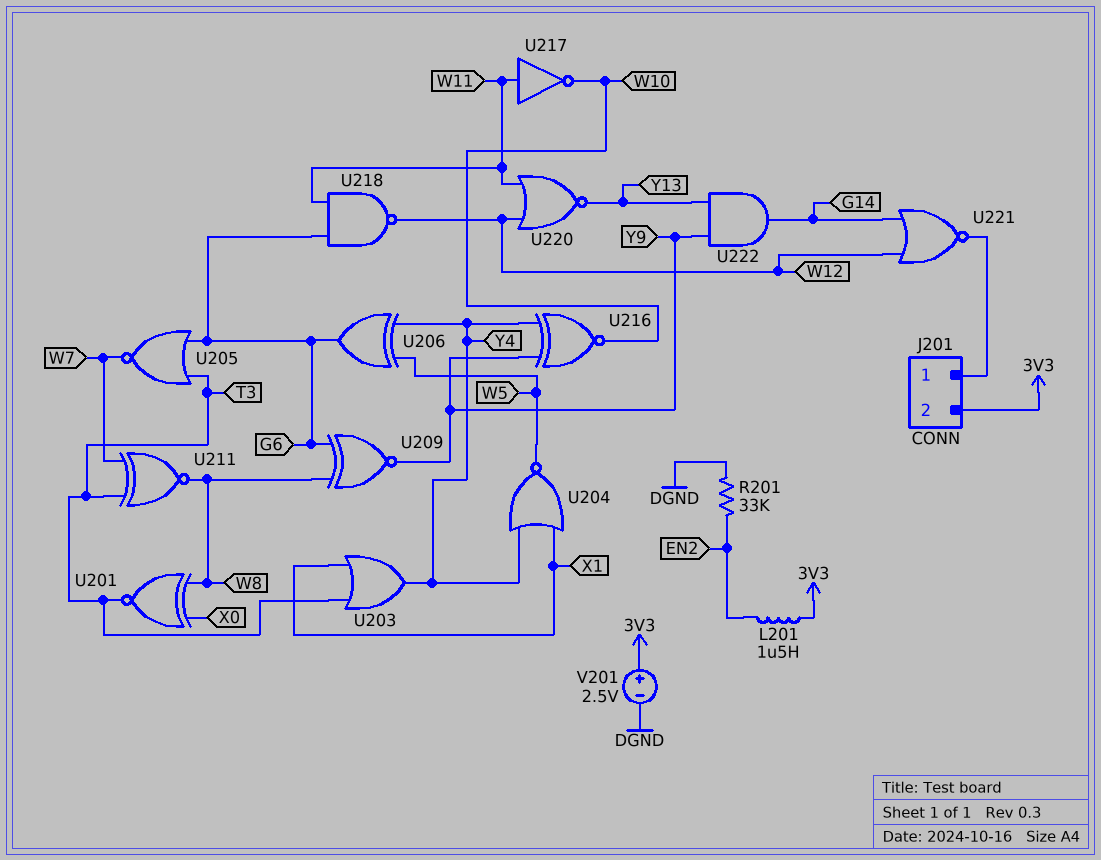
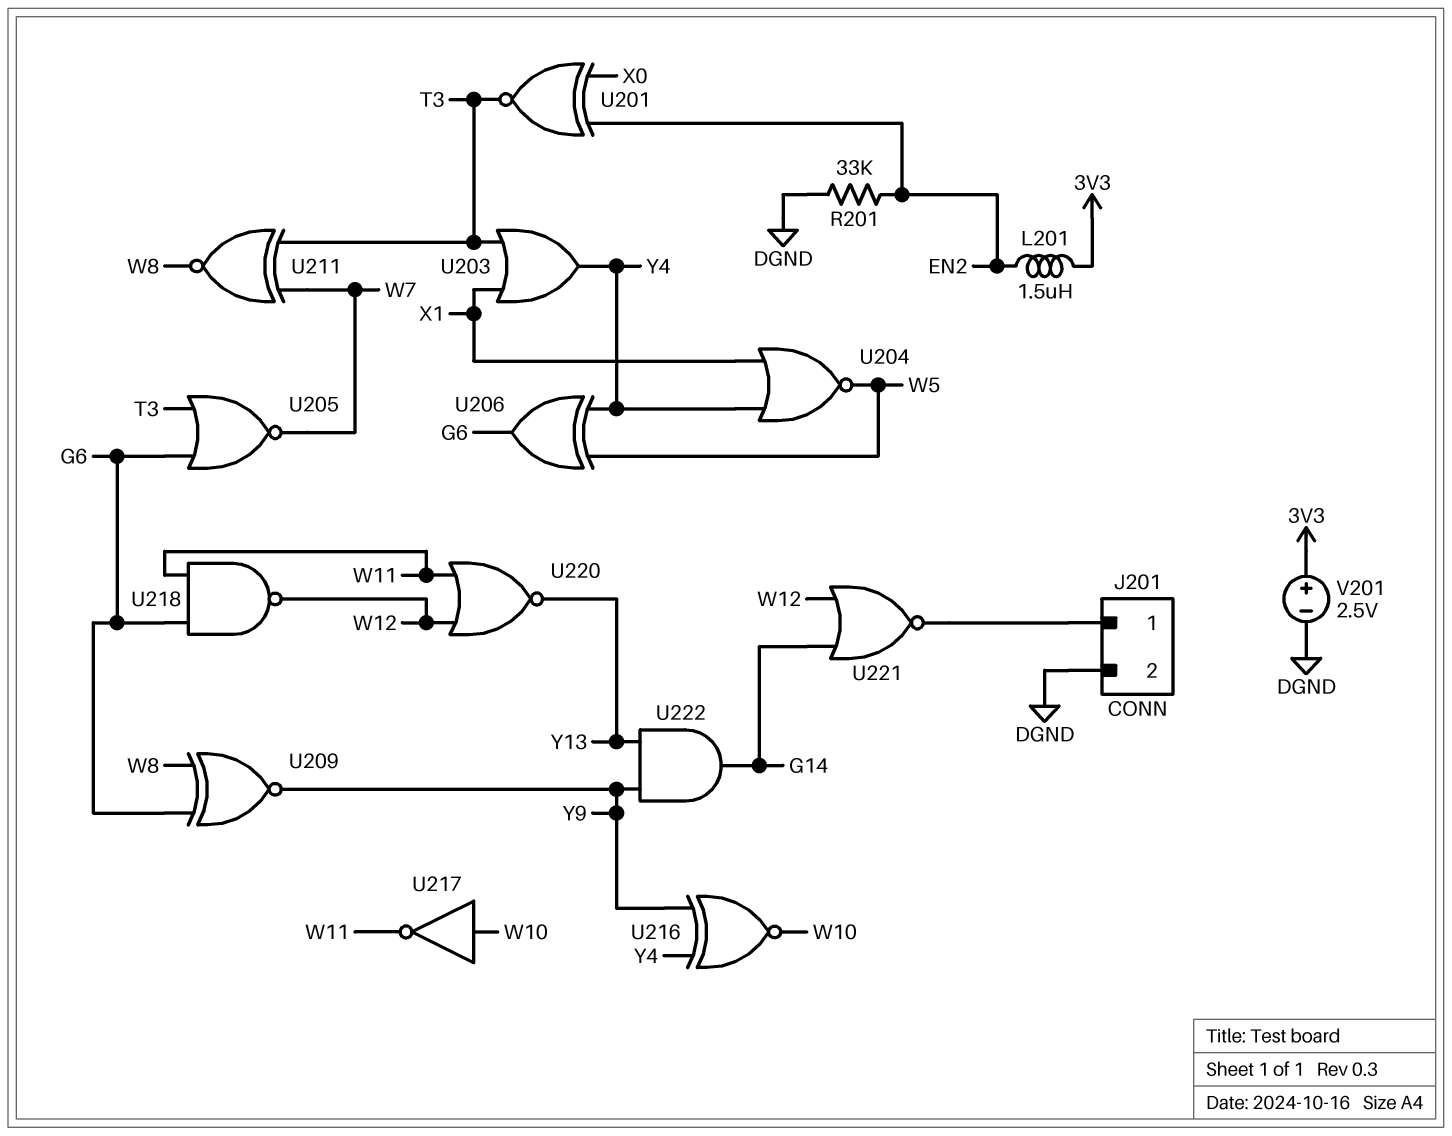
J201 pin 2: 3V3 -> DGND
U201: XNOR (in W8, in X0, out T3) -> XNOR (in EN2, in X0, out T3)
U217: NOT (in W11, out W10) -> NOT (in W10, out W11)

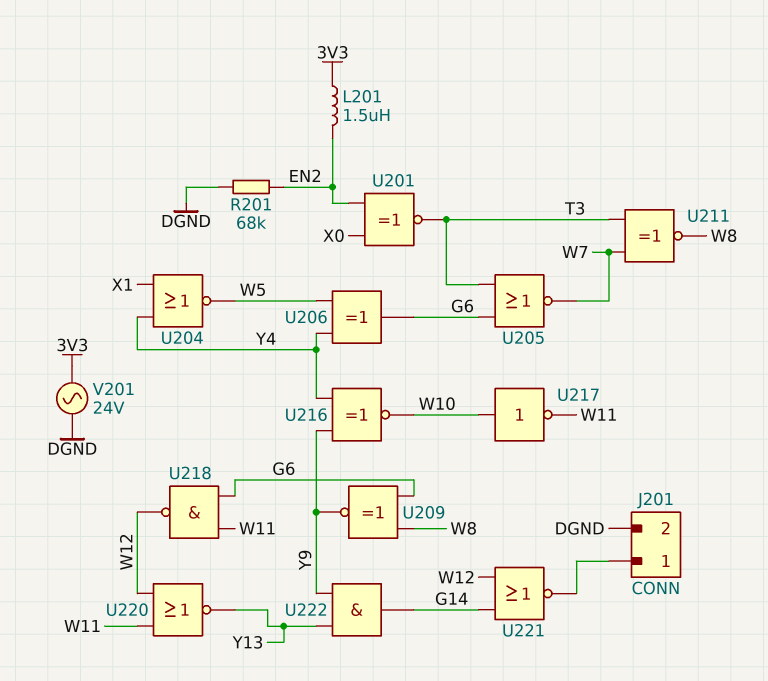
R201: 33k (DGND, EN2) -> 68k (DGND, EN2)
U203: OR (in T3, in X1, out Y4) -> none
V201: 2.5V (plus 3V3, minus DGND) -> AC 24V (3V3, DGND)

